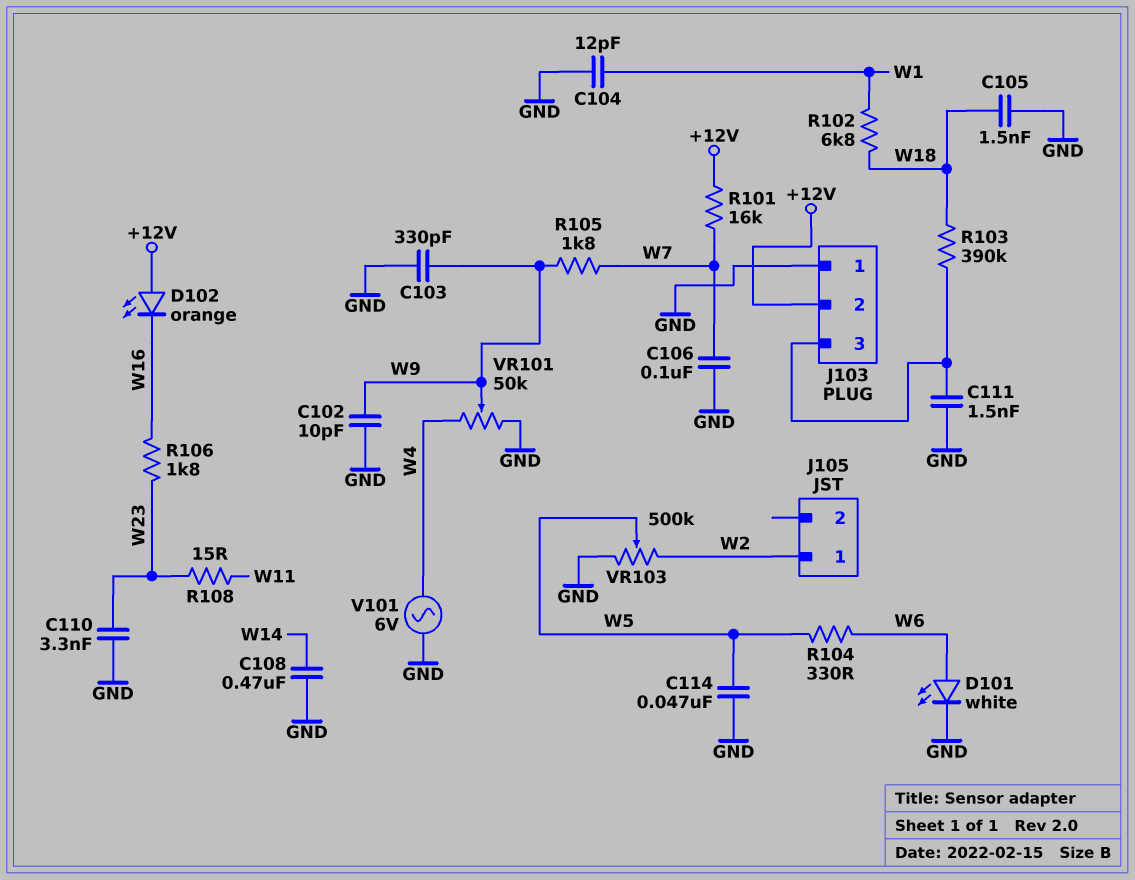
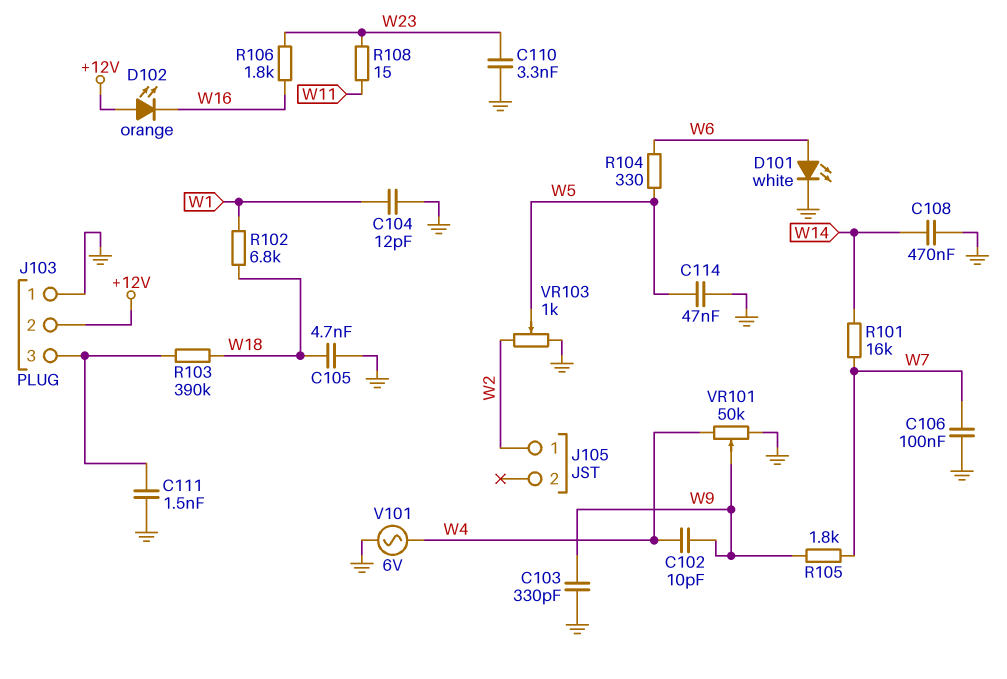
C102: 10pF (GND, W9) -> 10pF (W4, W9)
C105: 1.5nF (GND, W18) -> 4.7nF (GND, W18)
R101: 16k (+12V, W7) -> 16k (W7, W14)
VR103: 500k (GND, W2, wiper W5) -> 1k (GND, W2, wiper W5)

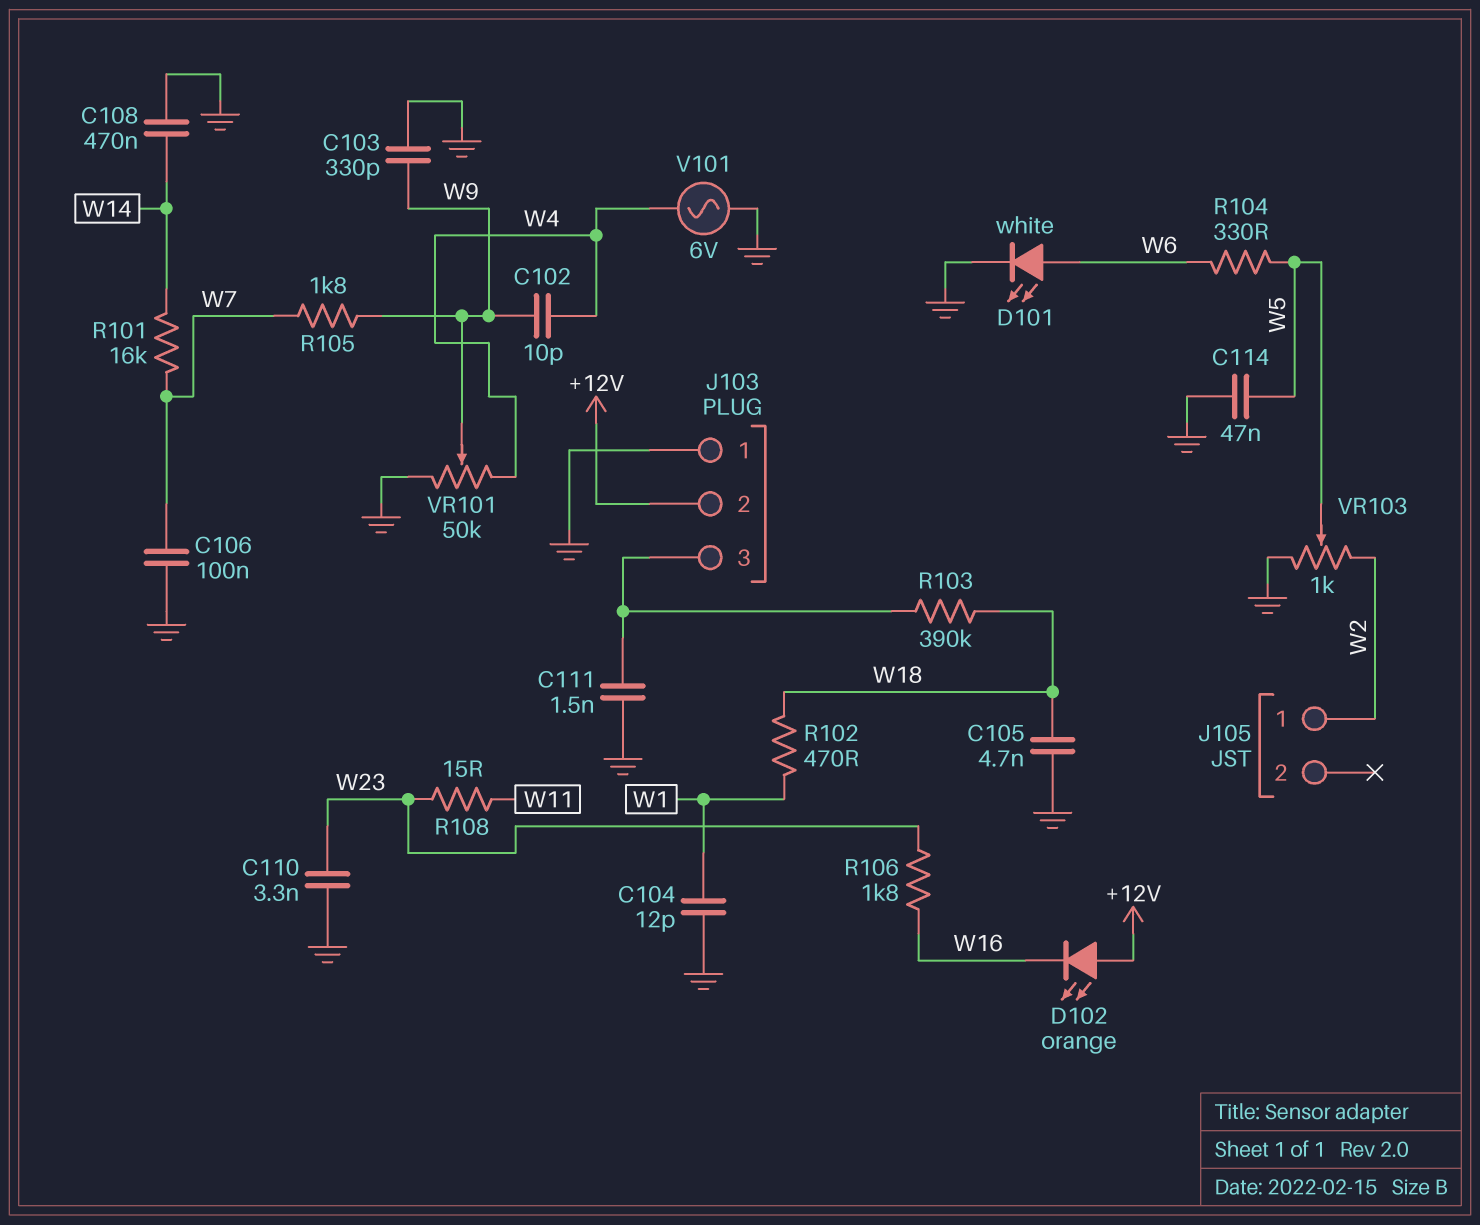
R102: 6.8k (W1, W18) -> 470 (W1, W18)

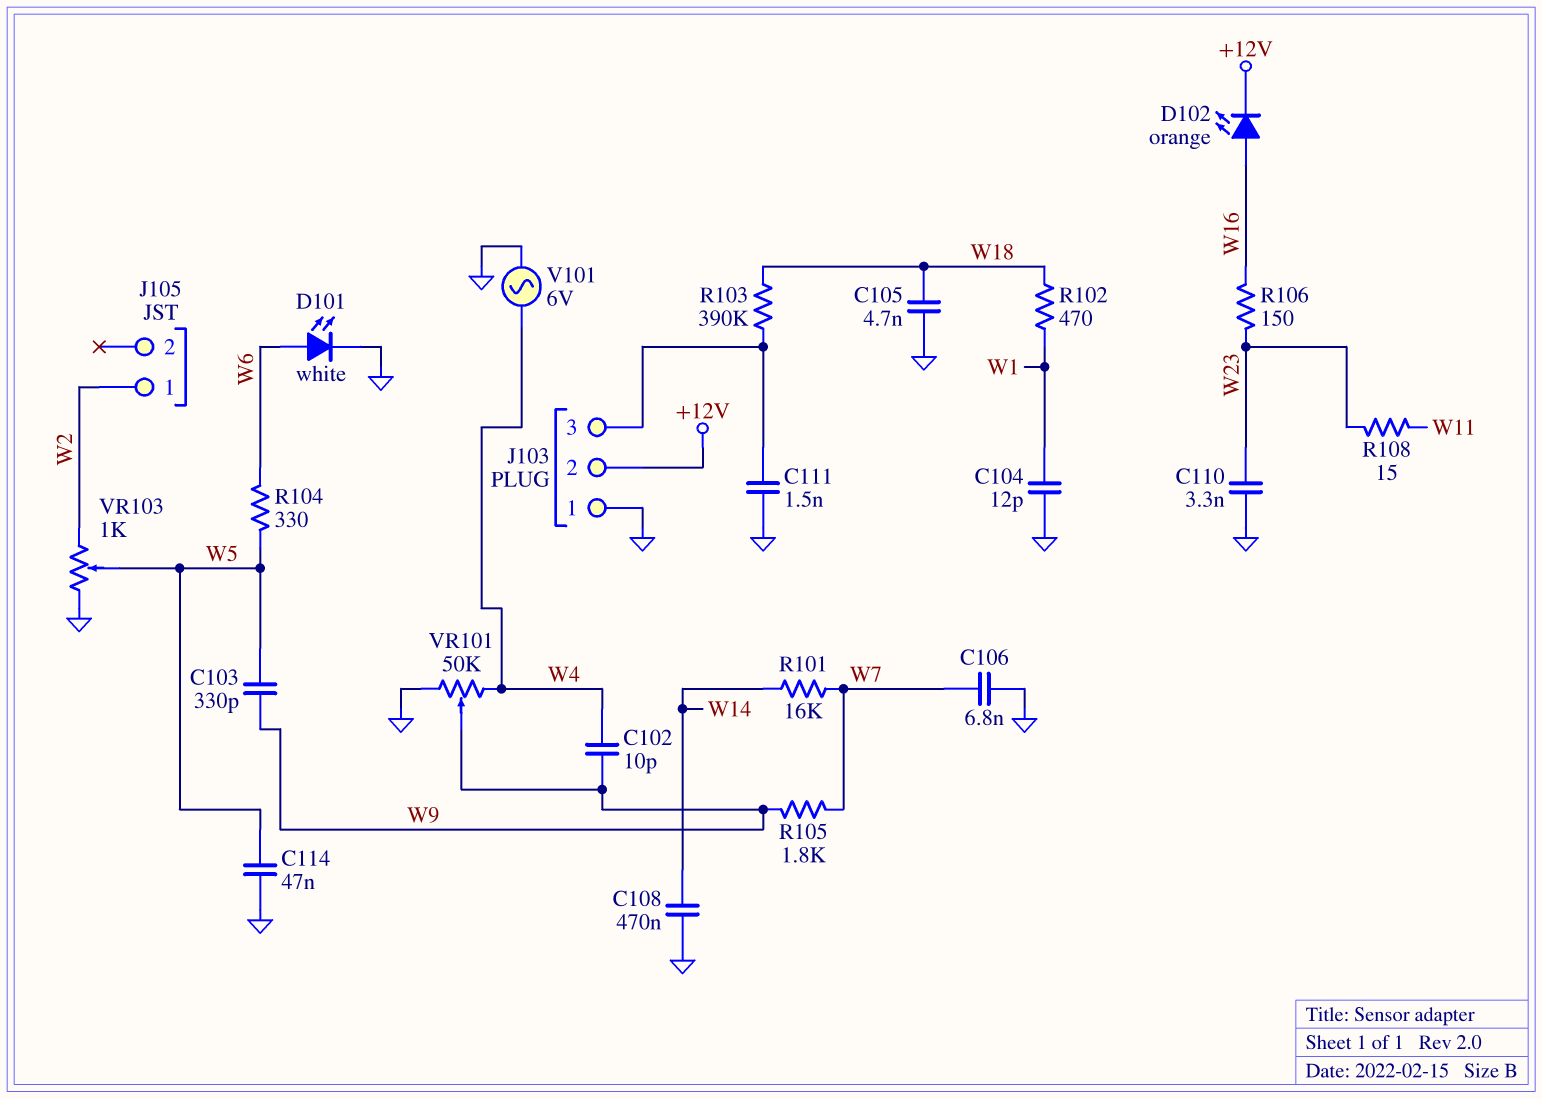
C103: 330pF (GND, W9) -> 330pF (W5, W9)
C106: 100nF (GND, W7) -> 6.8nF (GND, W7)
D102: LED orange (A +12V, K W16) -> LED orange (A W16, K +12V)
R106: 1.8k (W16, W23) -> 150 (W16, W23)

